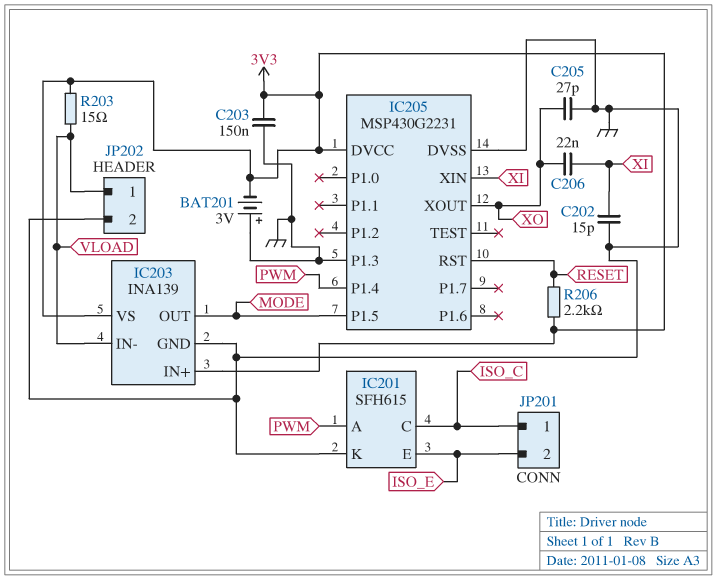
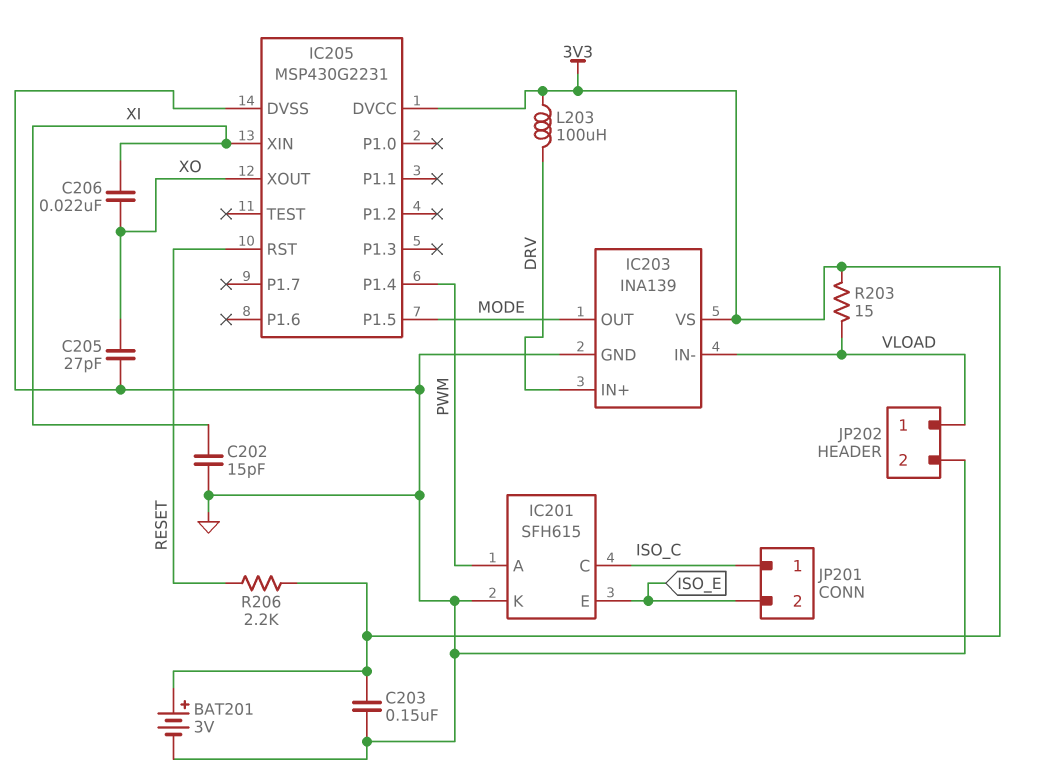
BAT201: 3V (plus GND, minus 3V3) -> 3V (plus 3V3, minus GND)
IC203 pin IN+: 3V3 -> DRV
IC205 pin P1.3: GND -> none
L203: none -> 100uH (3V3, DRV)

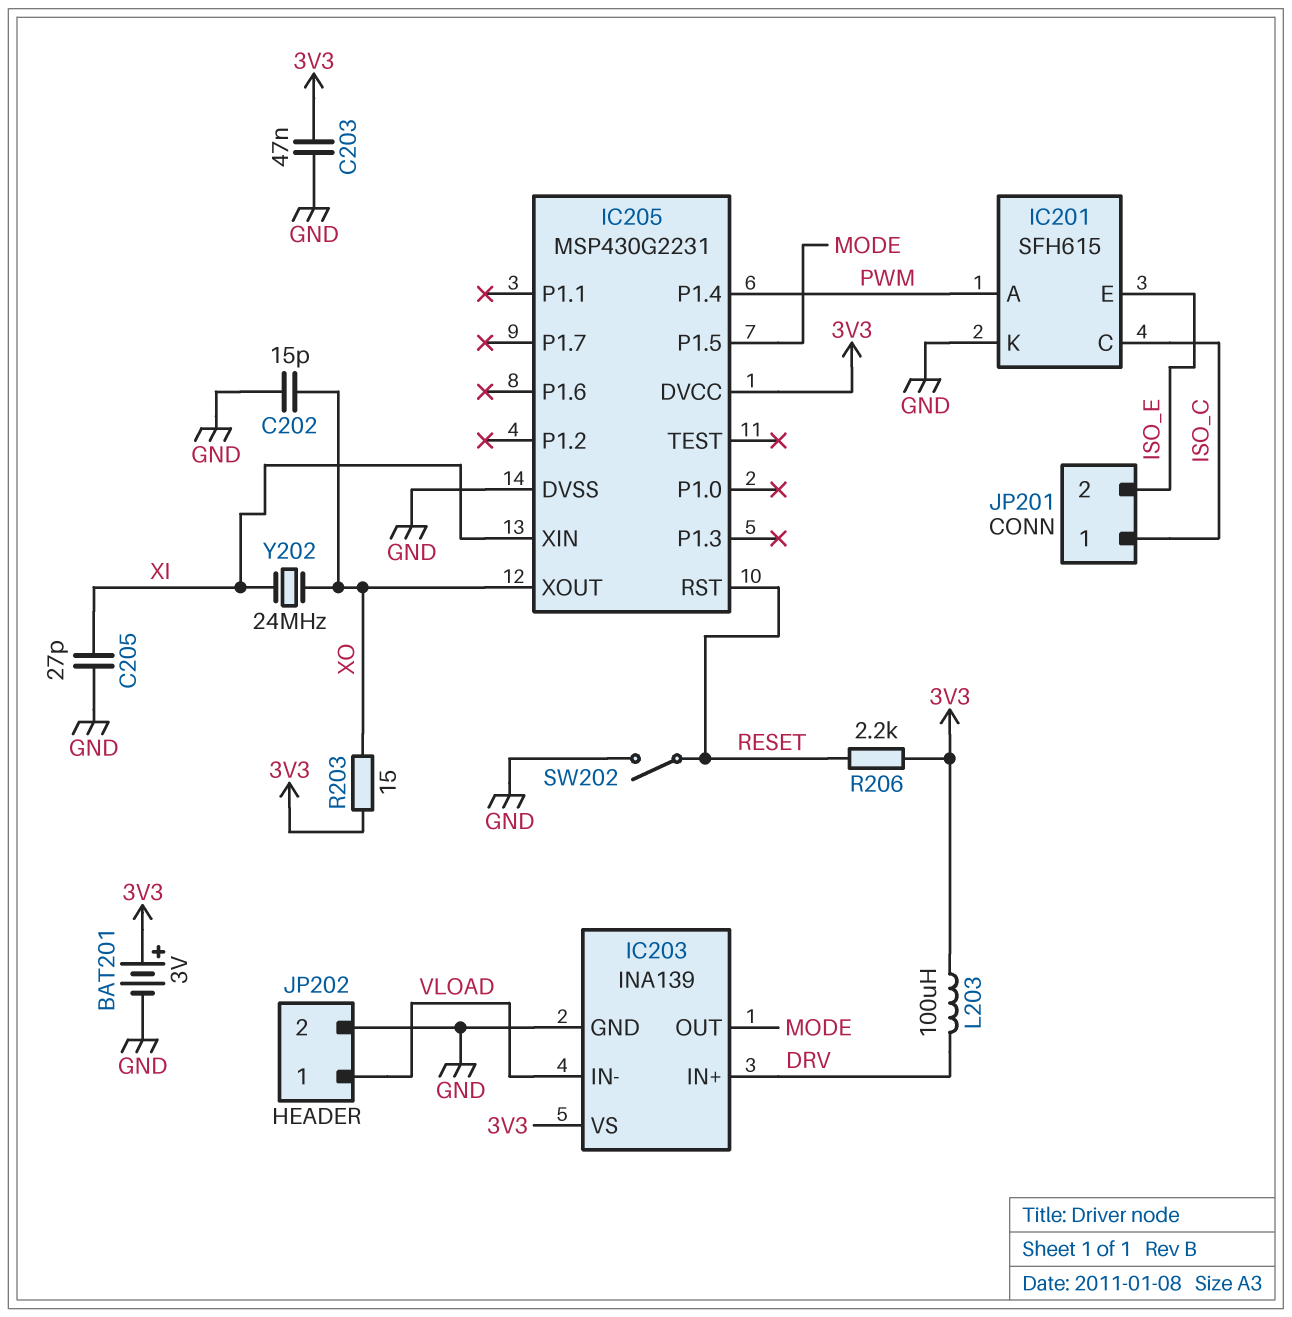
C202: 15pF (GND, XI) -> 15pF (GND, XO)
C203: 150nF (3V3, GND) -> 47nF (3V3, GND)
C205: 27pF (GND, XO) -> 27pF (GND, XI)
C206: 22nF (XI, XO) -> none
R203: 15 (3V3, VLOAD) -> 15 (3V3, XO)
SW202: none -> switch (GND, RESET)
Y202: none -> 24MHz (XI, XO)

